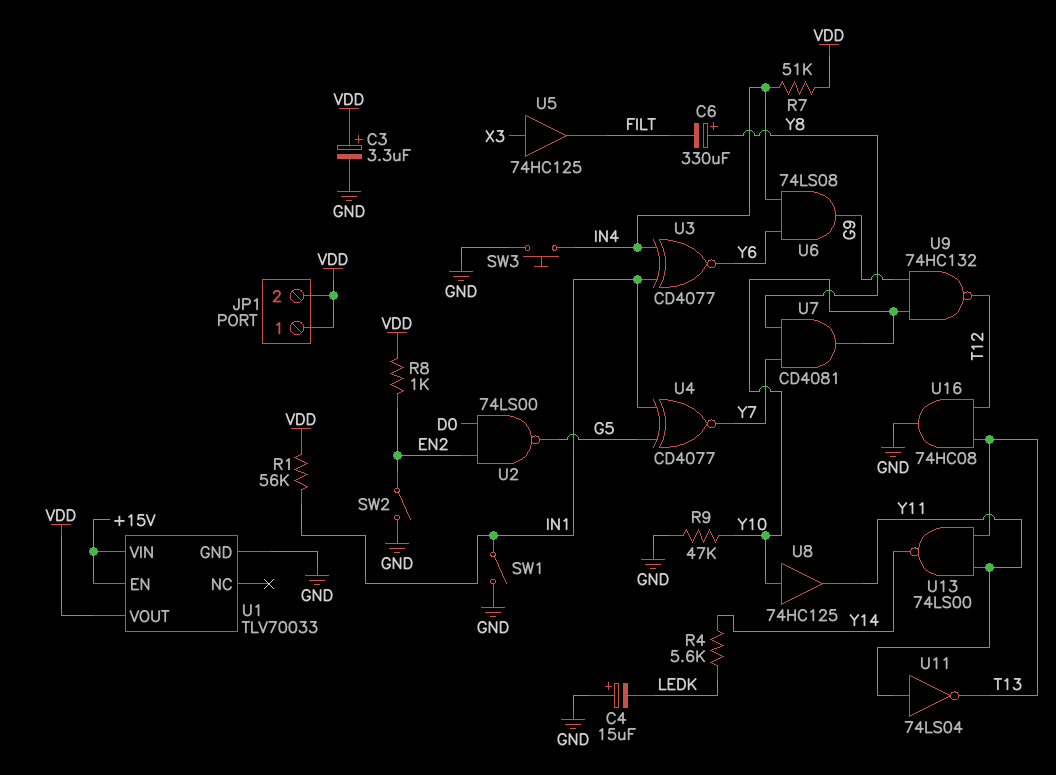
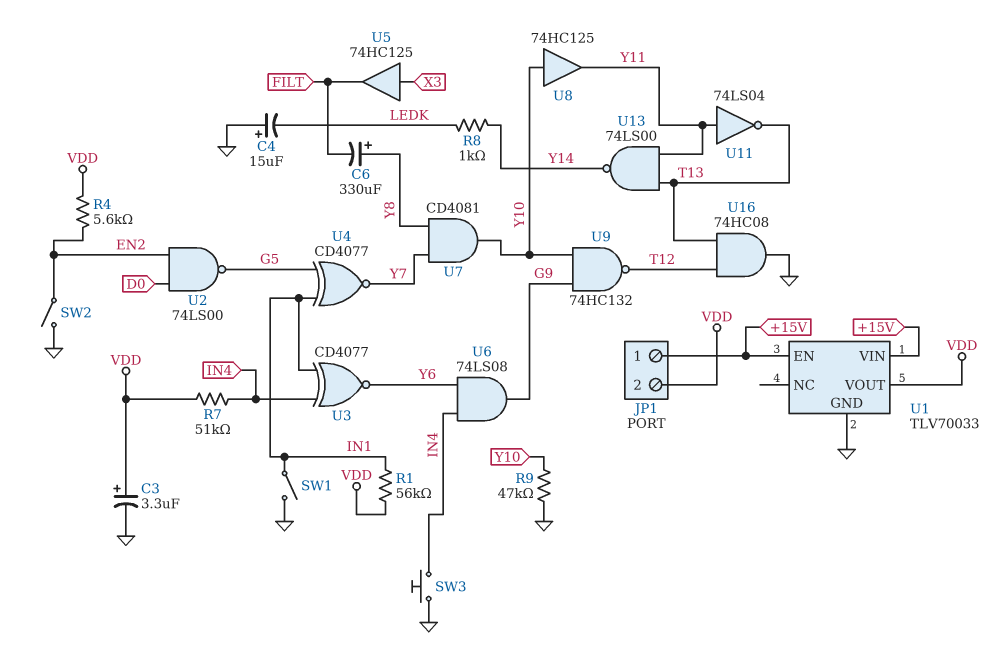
JP1 pin 1: VDD -> +15V
R4: 5.6k (LEDK, Y14) -> 5.6k (EN2, VDD)
R8: 1k (EN2, VDD) -> 1k (LEDK, Y14)

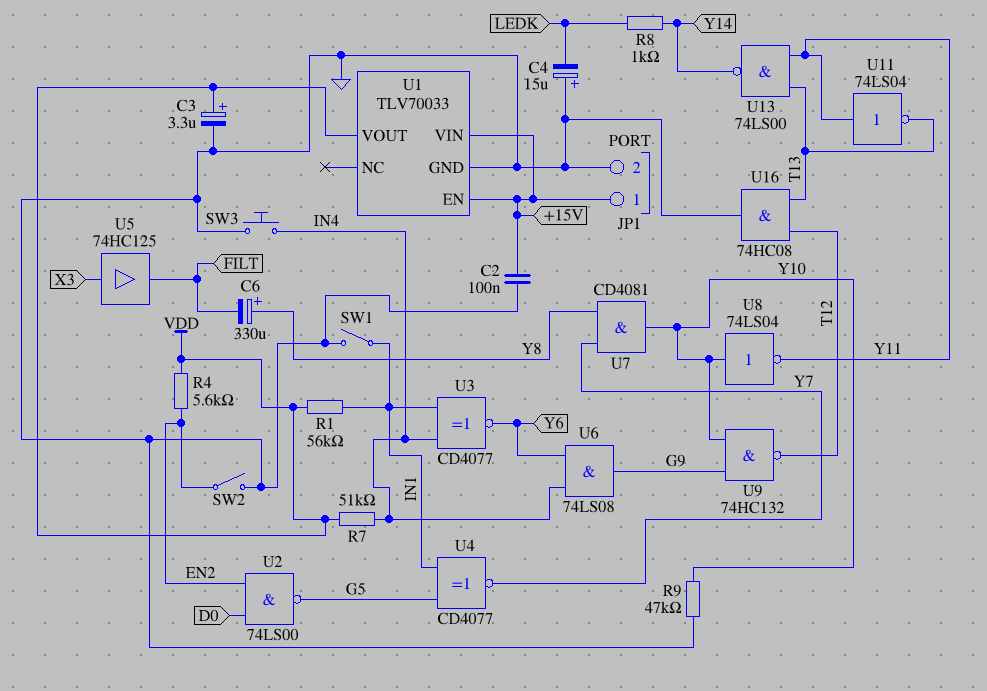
C2: none -> 100nF (+15V, GND)
JP1 pin 2: VDD -> GND
U8: buffer 74HC125 (in Y10, out Y11) -> NOT 74LS04 (in Y10, out Y11)

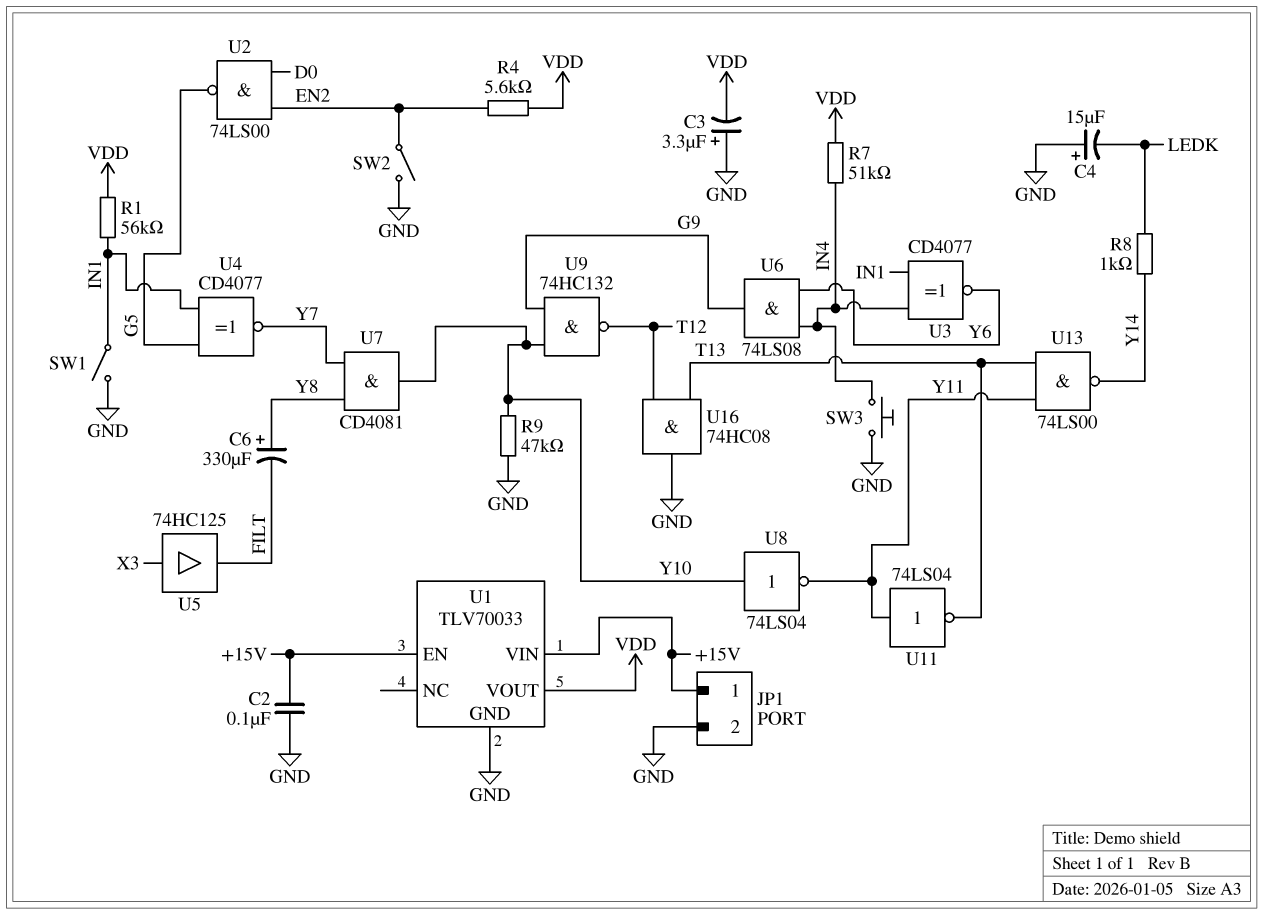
C3: 3.3uF (plus VDD, minus GND) -> 3.3uF (plus GND, minus VDD)

